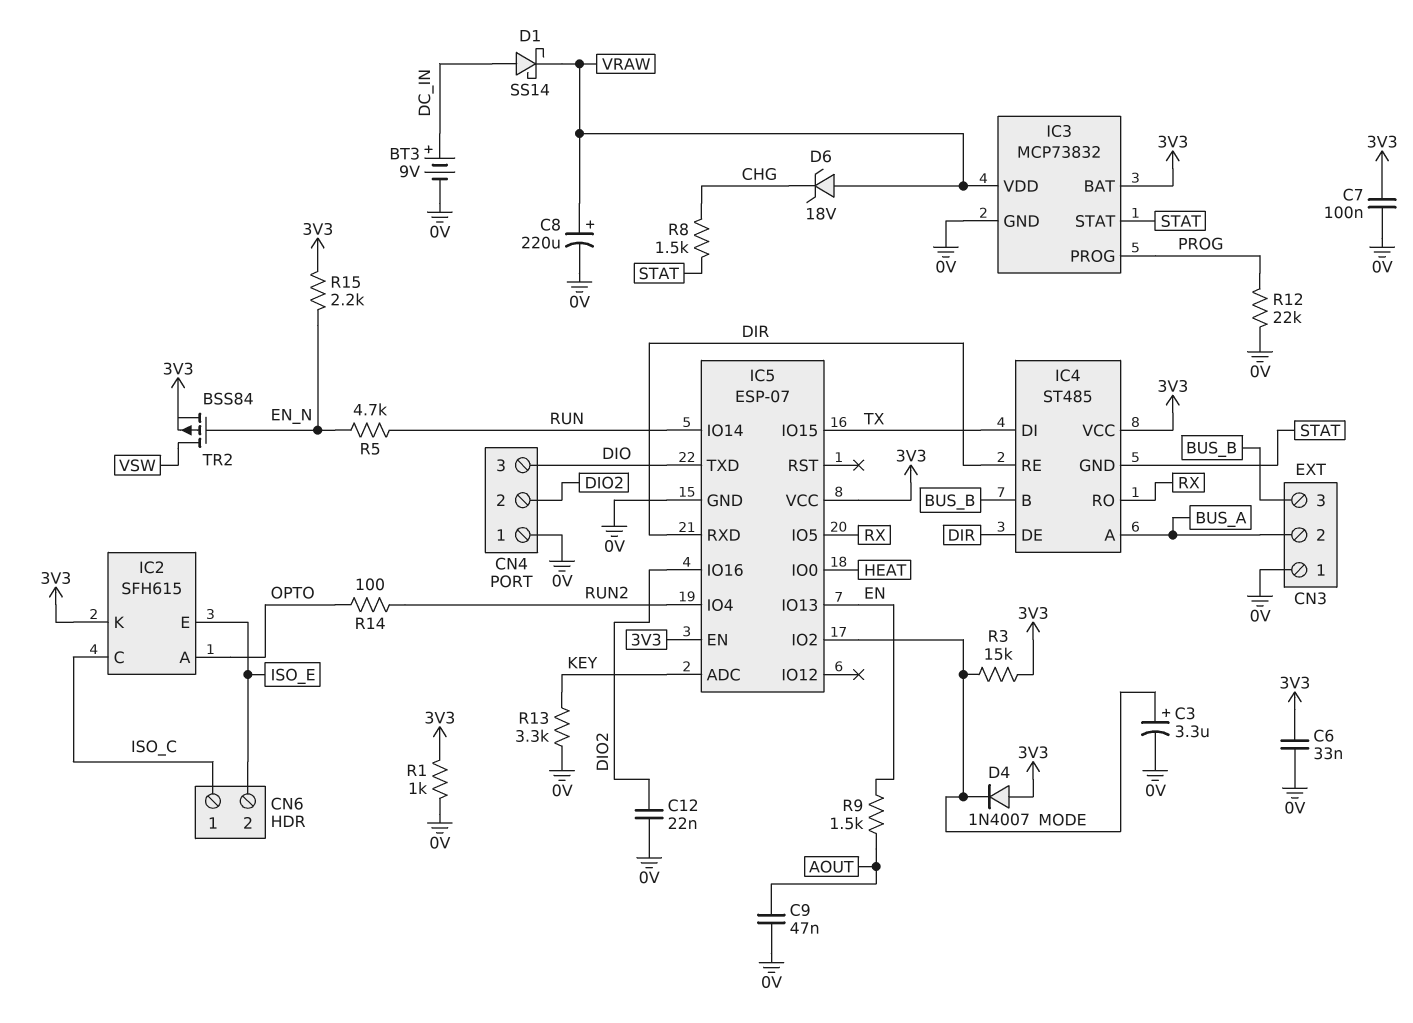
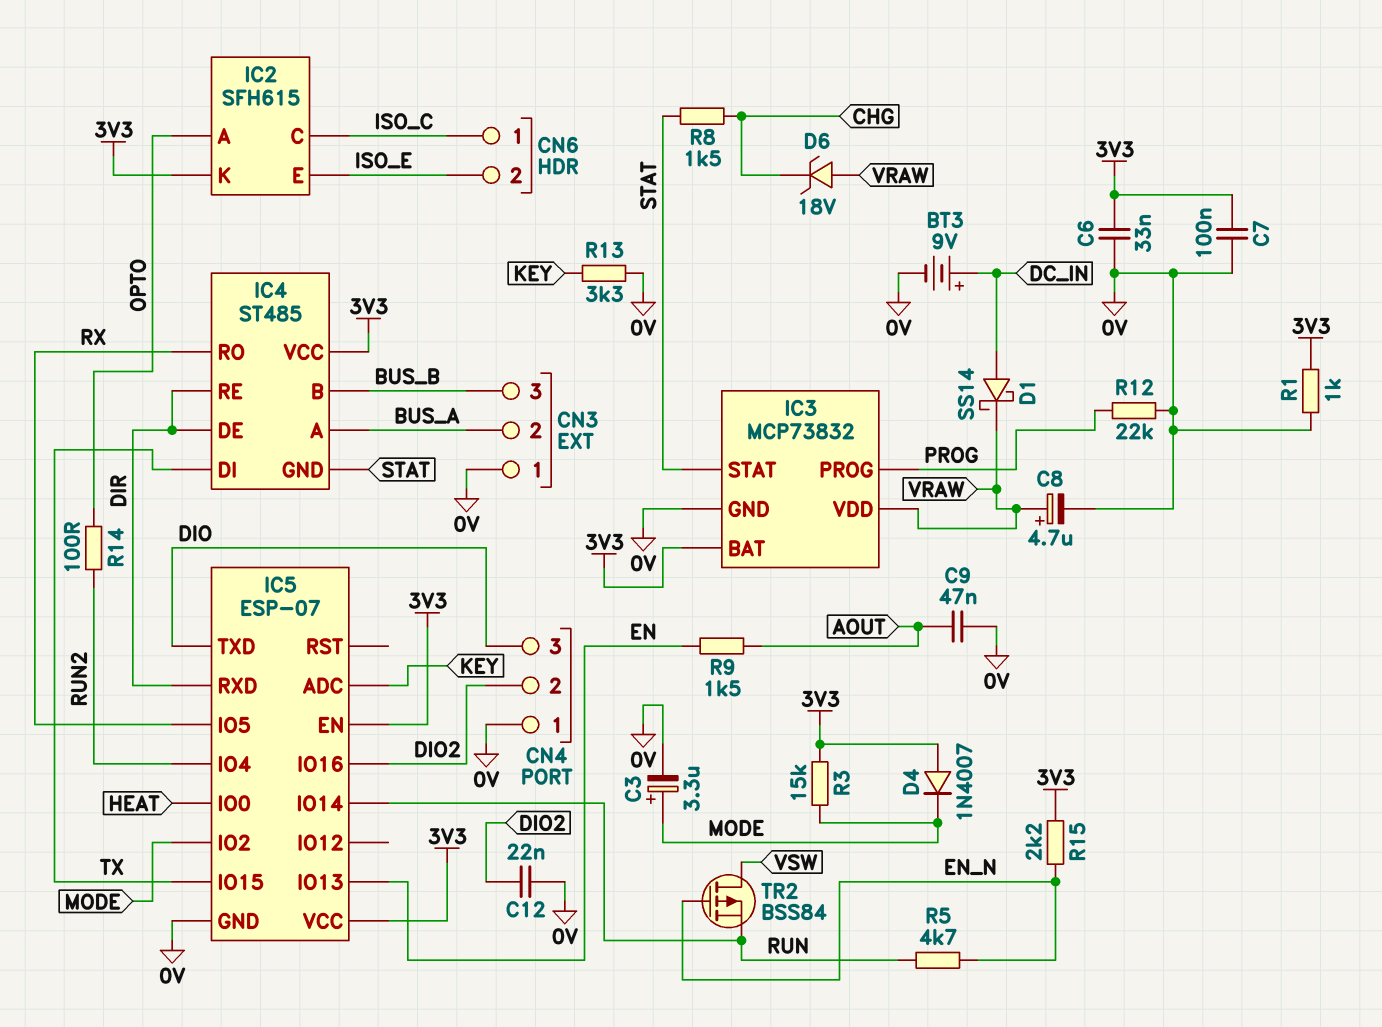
C8: 220uF (plus VRAW, minus 0V) -> 4.7uF (plus VRAW, minus 0V)
TR2: PMOS BSS84 (G EN_N, D VSW, S 3V3) -> PMOS BSS84 (G EN_N, D VSW, S RUN)

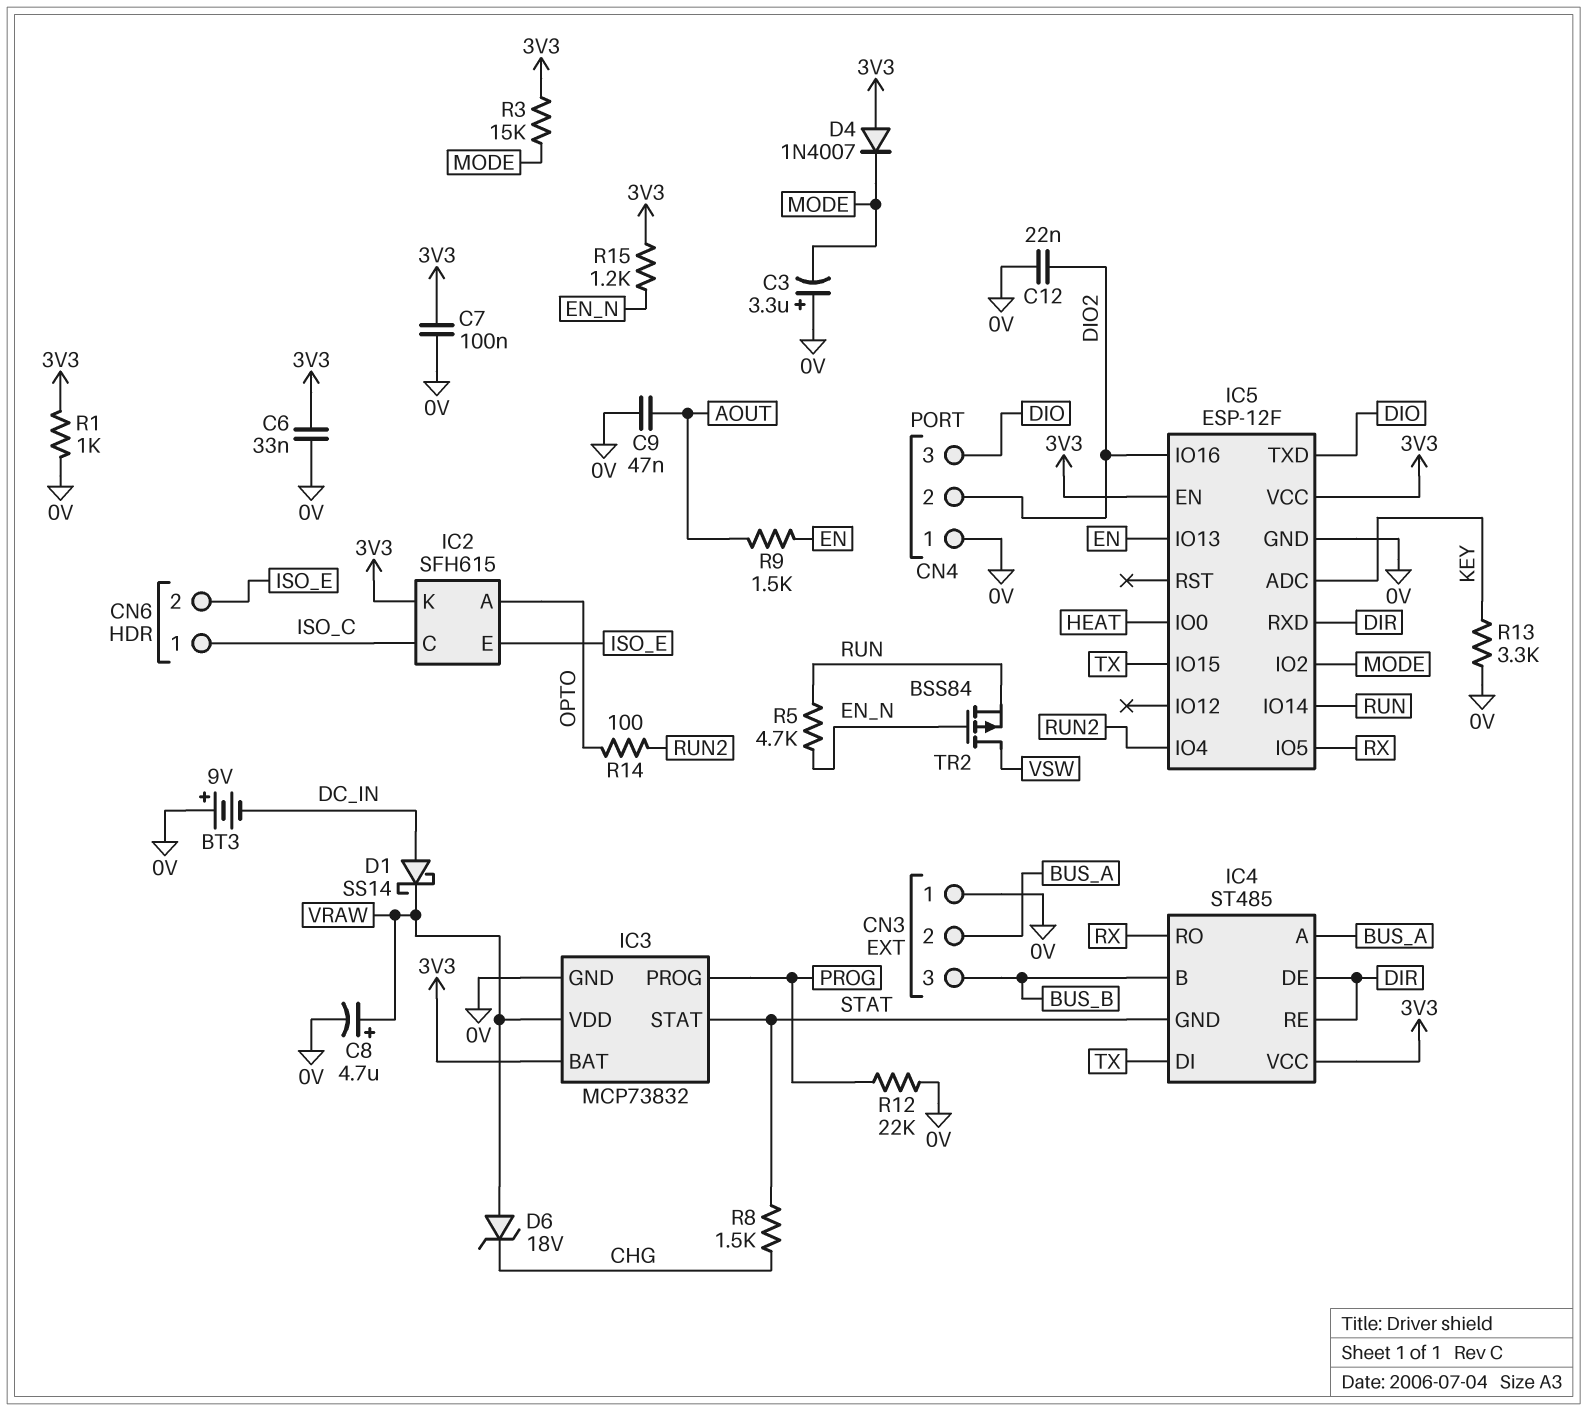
BT3: 9V (plus DC_IN, minus 0V) -> 9V (plus 0V, minus DC_IN)
C3: 3.3uF (plus MODE, minus 0V) -> 3.3uF (plus 0V, minus MODE)
IC5: ESP-07 -> ESP-12F
R15: 2.2k (3V3, EN_N) -> 1.2k (3V3, EN_N)

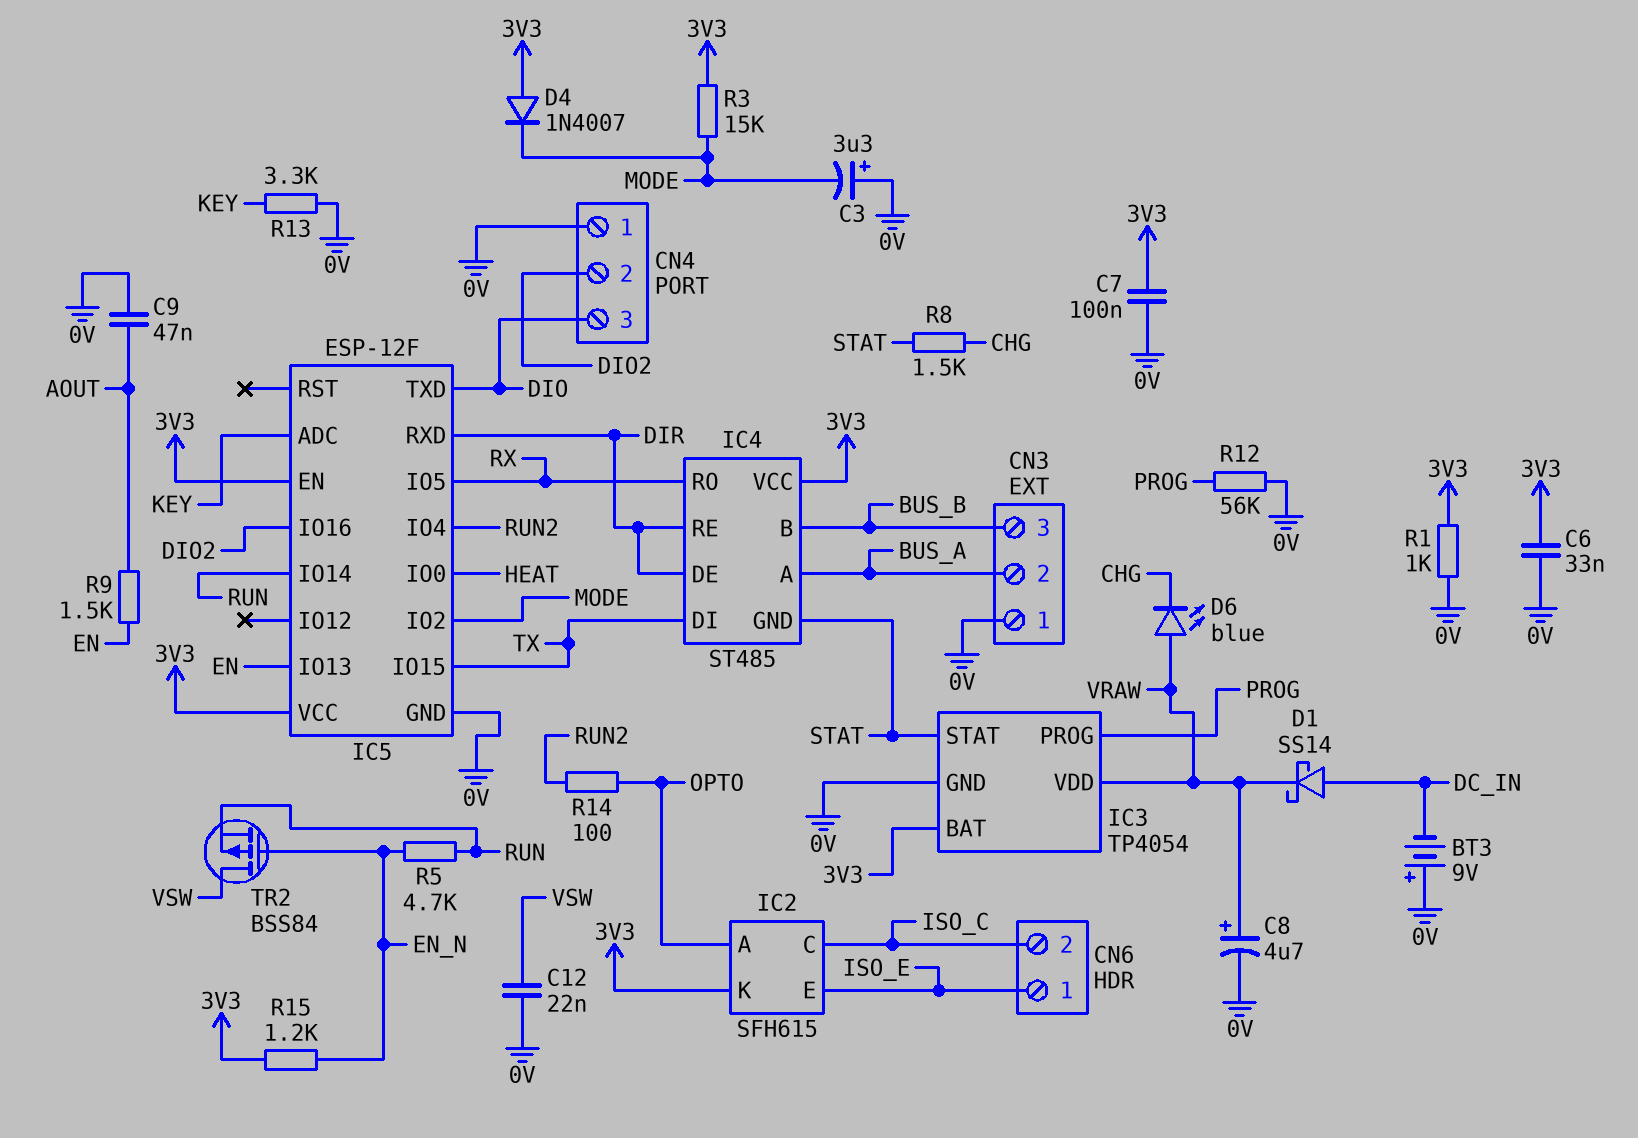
C12: 22nF (0V, DIO2) -> 22nF (0V, VSW)
CN6 pin 1: ISO_C -> ISO_E
CN6 pin 2: ISO_E -> ISO_C
D6: zener 18V (A VRAW, K CHG) -> LED blue (A VRAW, K CHG)
IC3: MCP73832 -> TP4054
R12: 22k (0V, PROG) -> 56k (0V, PROG)

